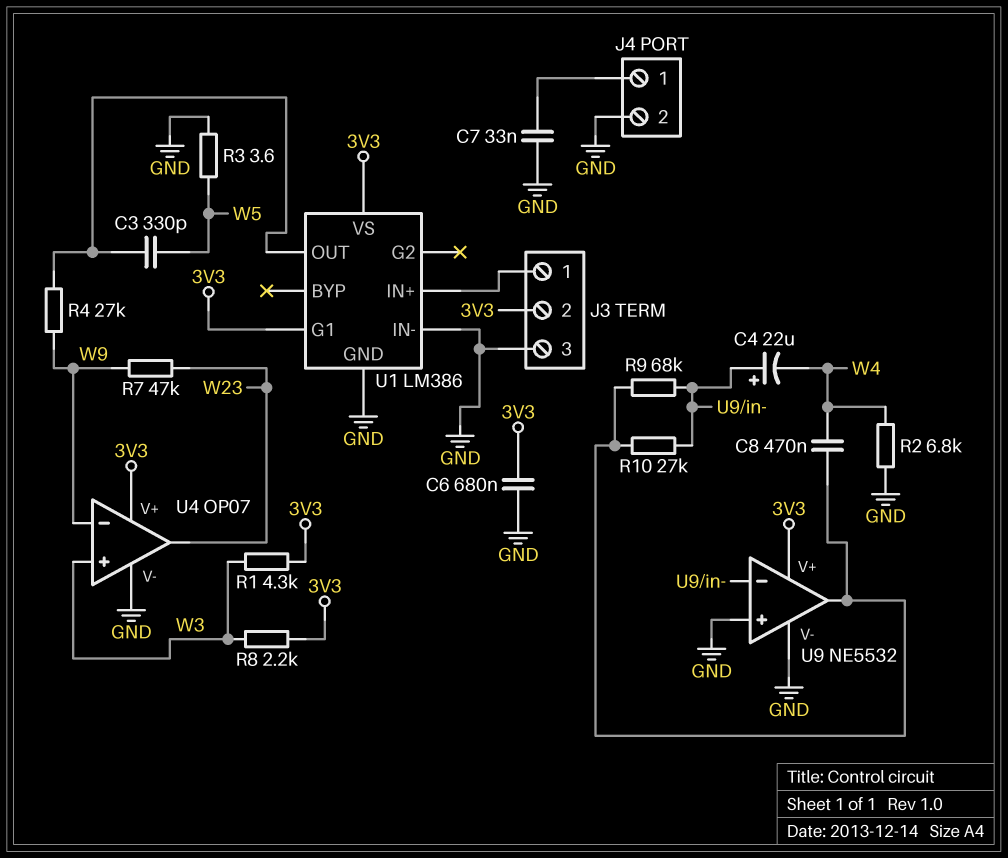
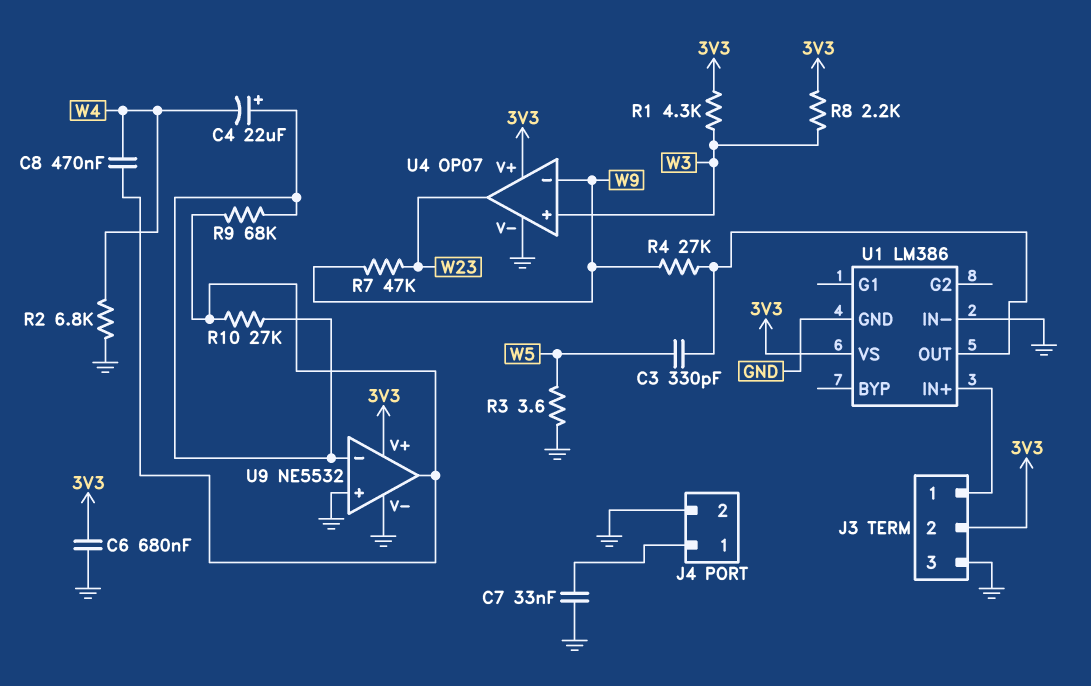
U1 pin G1: 3V3 -> none

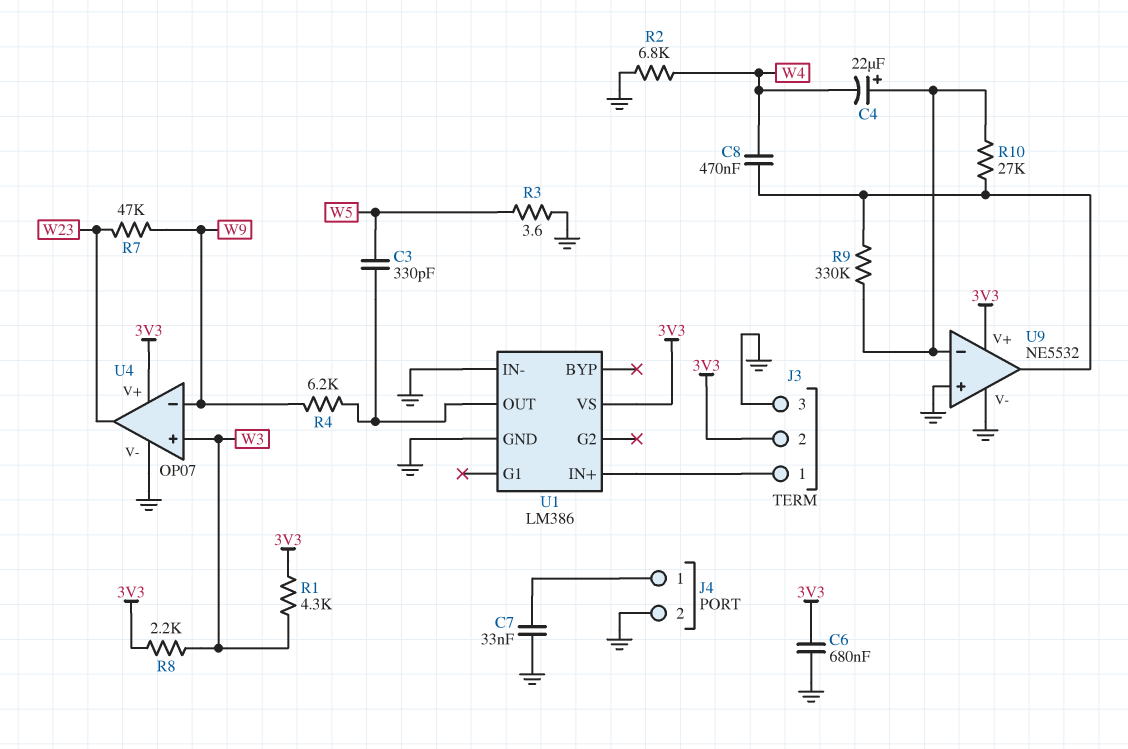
R4: 27k (U1/OUT, W9) -> 6.2k (U1/OUT, W9)
R9: 68k (U9/in-, U9/out) -> 330k (U9/in-, U9/out)

